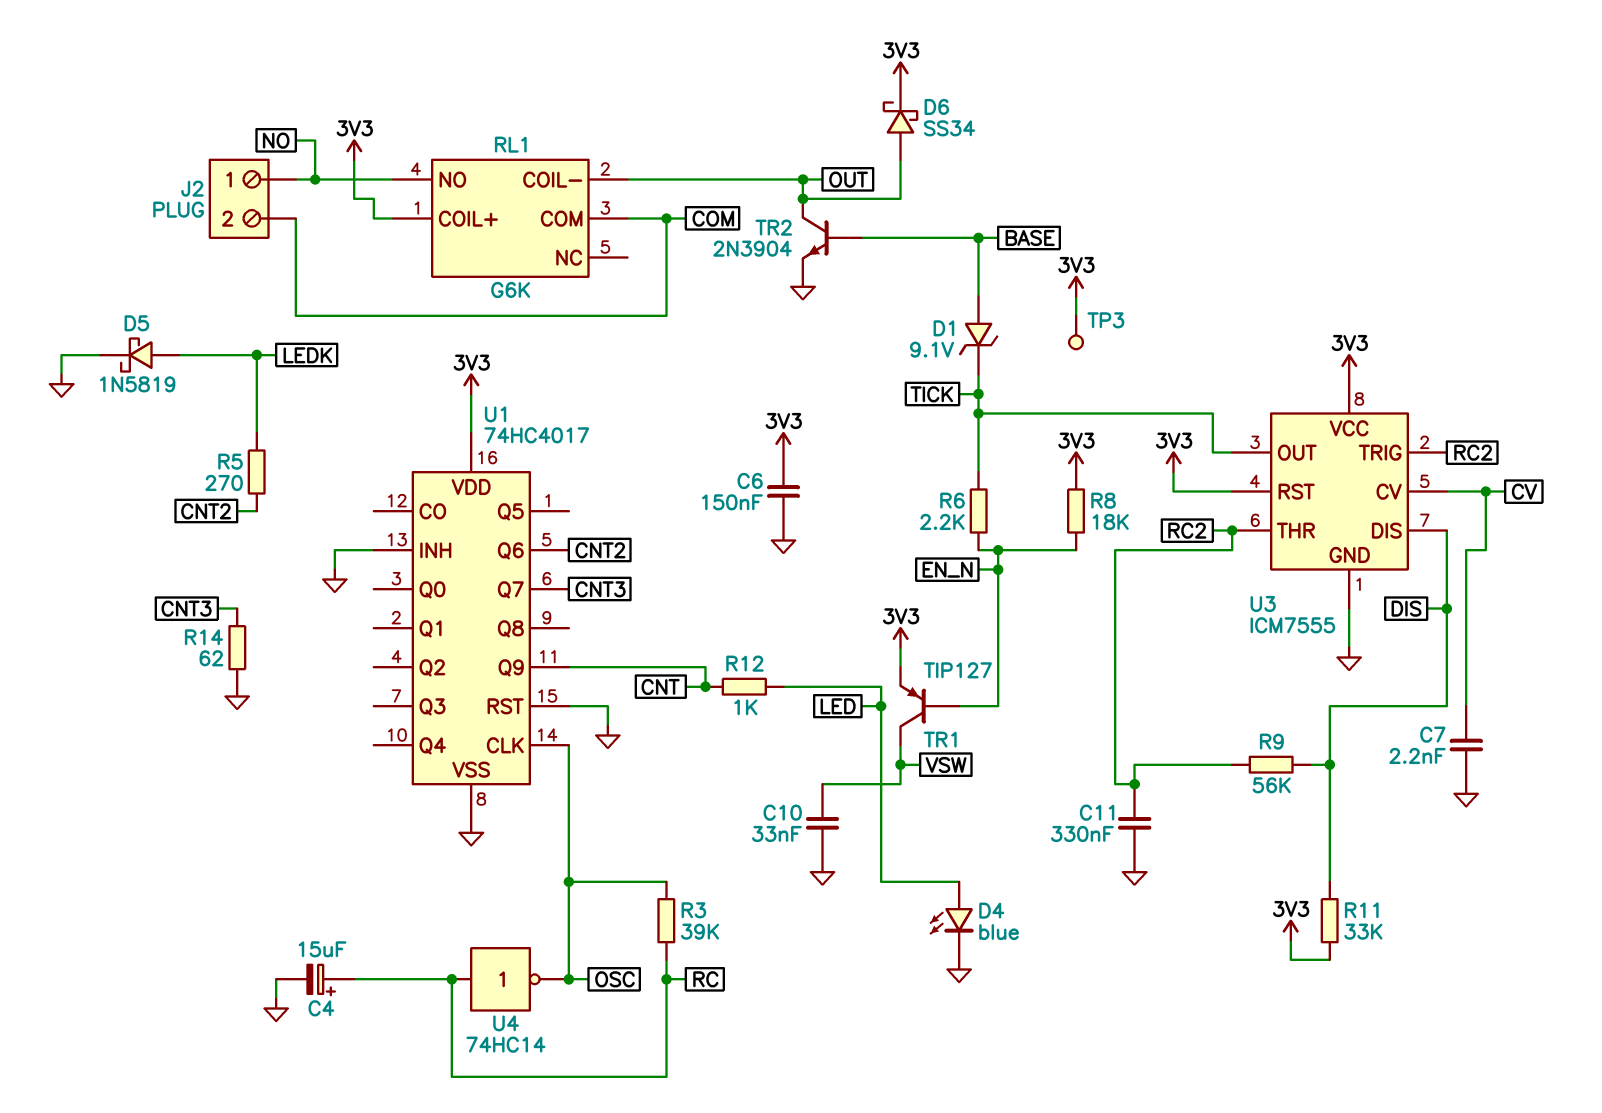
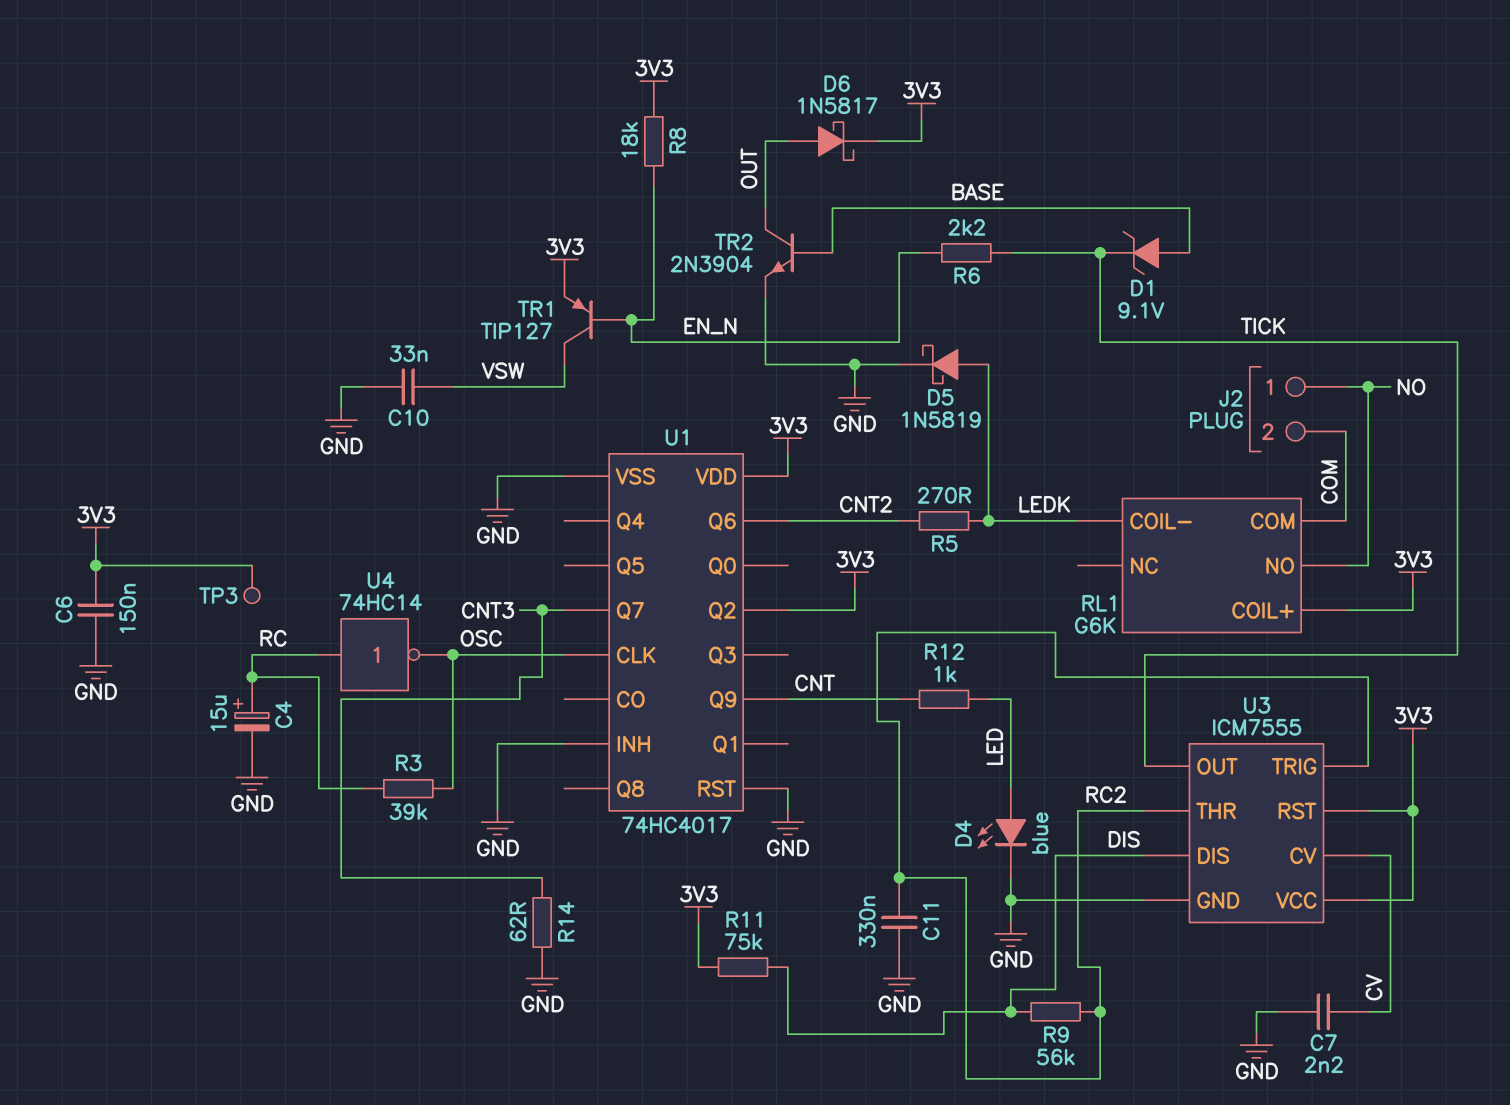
D6: schottky SS34 (A OUT, K 3V3) -> schottky 1N5817 (A OUT, K 3V3)
R11: 33k (3V3, DIS) -> 75k (3V3, DIS)
RL1 pin COIL-: OUT -> LEDK
U1 pin Q2: none -> 3V3

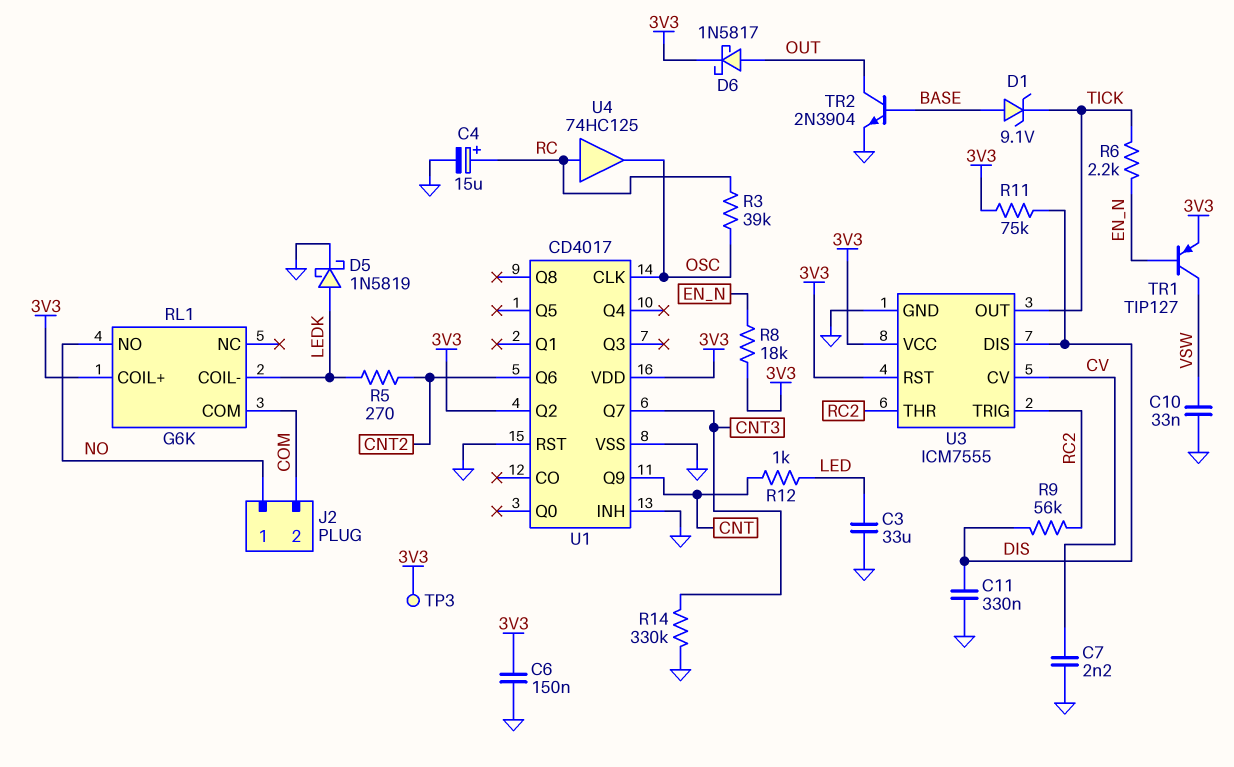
C3: none -> 33uF (GND, LED)
C11: 330nF (GND, RC2) -> 330nF (DIS, GND)
D4: LED blue (A LED, K GND) -> none
R14: 62 (CNT3, GND) -> 330k (CNT3, GND)
U1: 74HC4017 -> CD4017
U4: NOT 74HC14 (in RC, out OSC) -> buffer 74HC125 (in RC, out OSC)

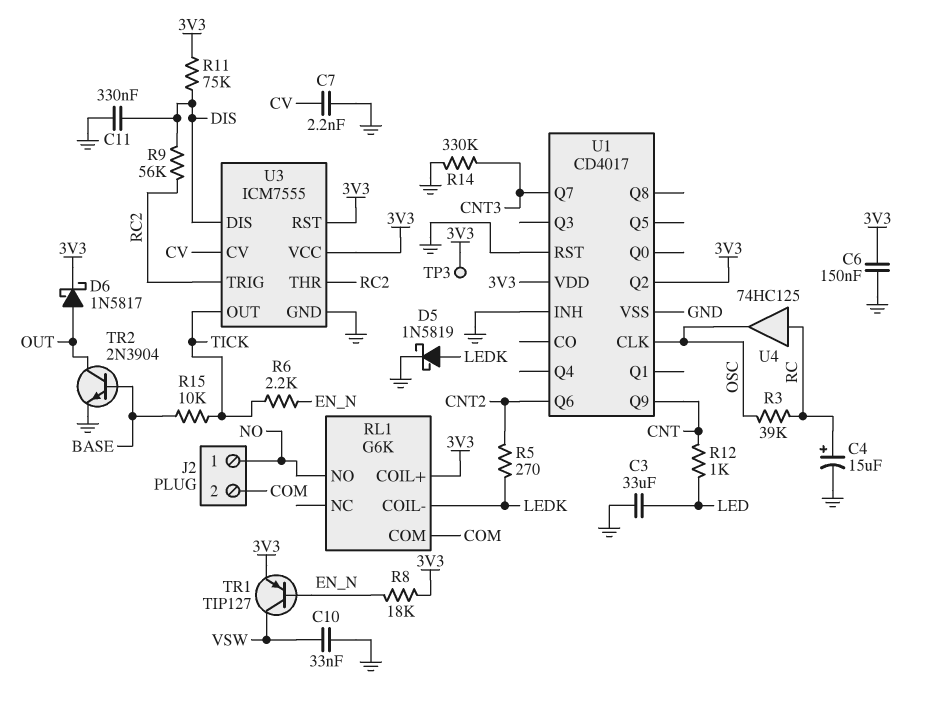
D1: zener 9.1V (A BASE, K TICK) -> none
R15: none -> 10k (BASE, TICK)

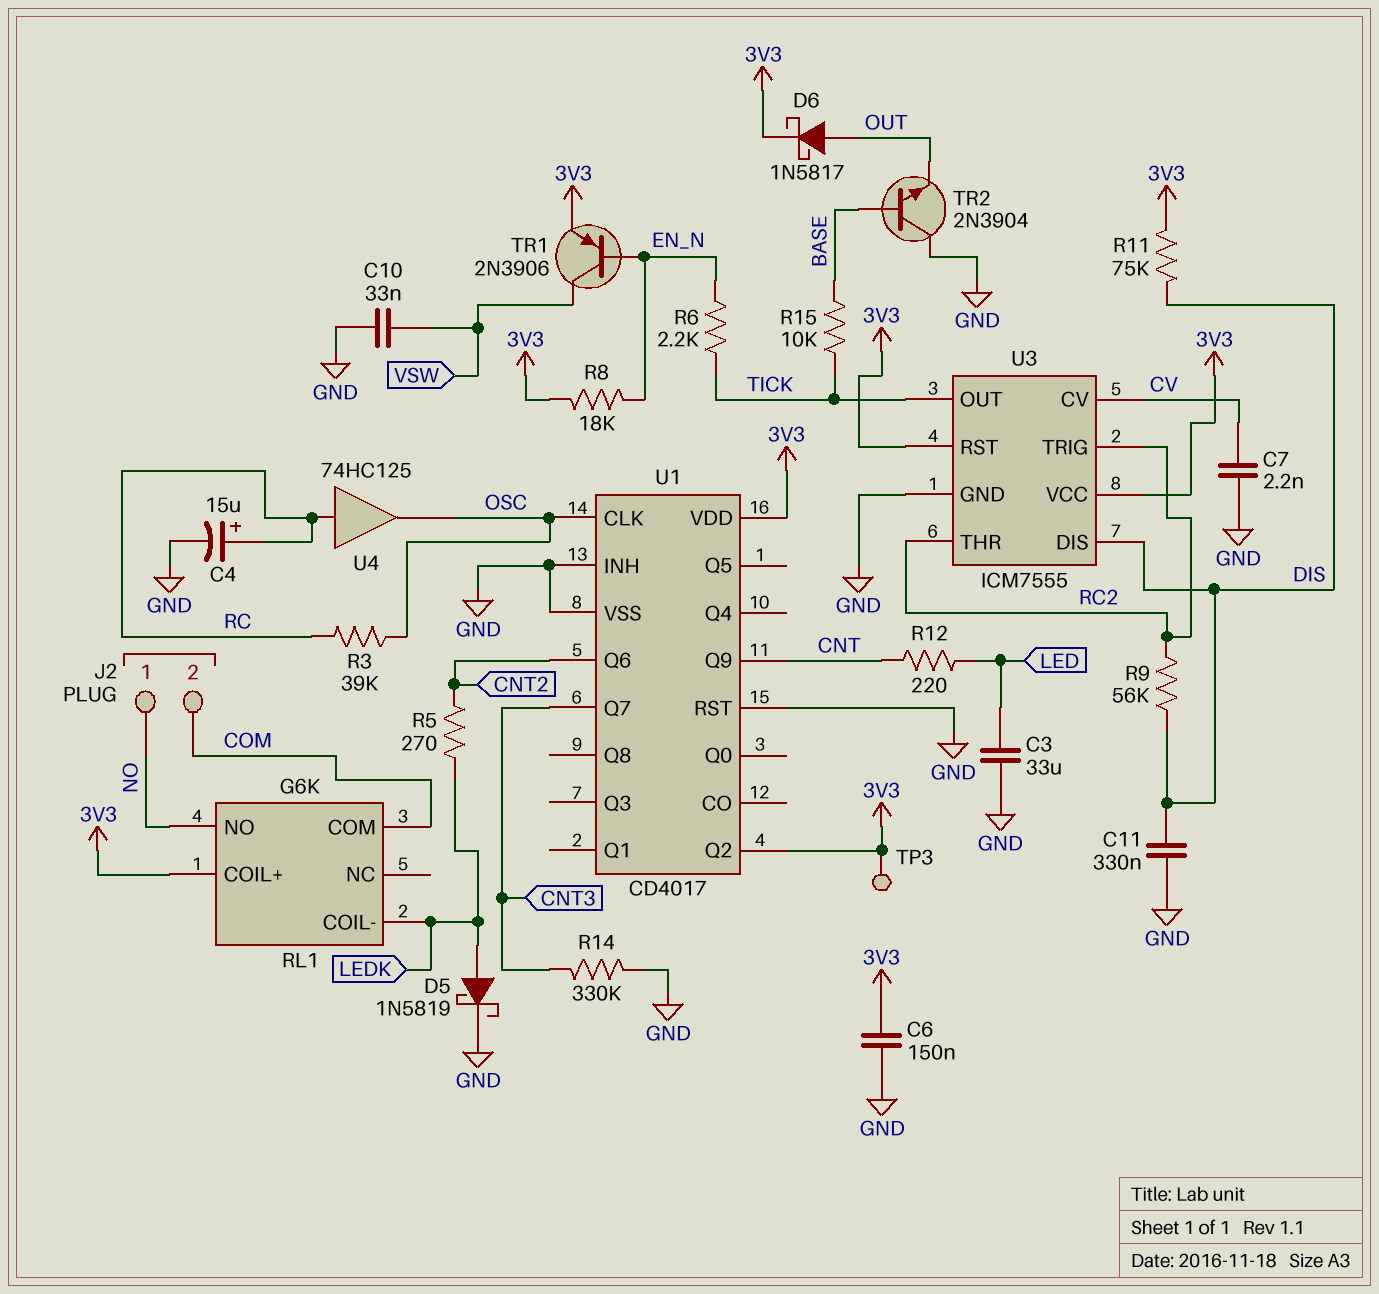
R12: 1k (CNT, LED) -> 220 (CNT, LED)
TR1: PNP TIP127 (B EN_N, C VSW, E 3V3) -> PNP 2N3906 (B EN_N, C VSW, E 3V3)
TR2: NPN 2N3904 (B BASE, C OUT, E GND) -> NPN 2N3904 (B BASE, C GND, E OUT)

